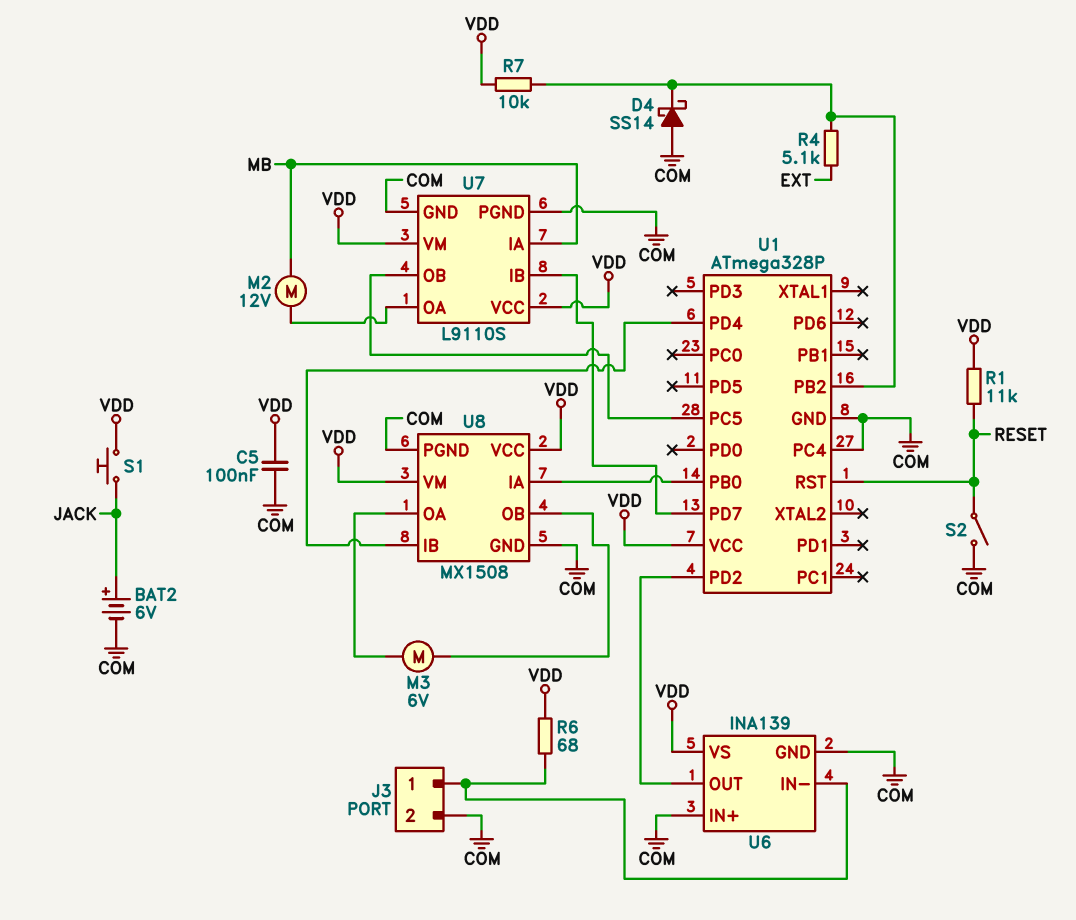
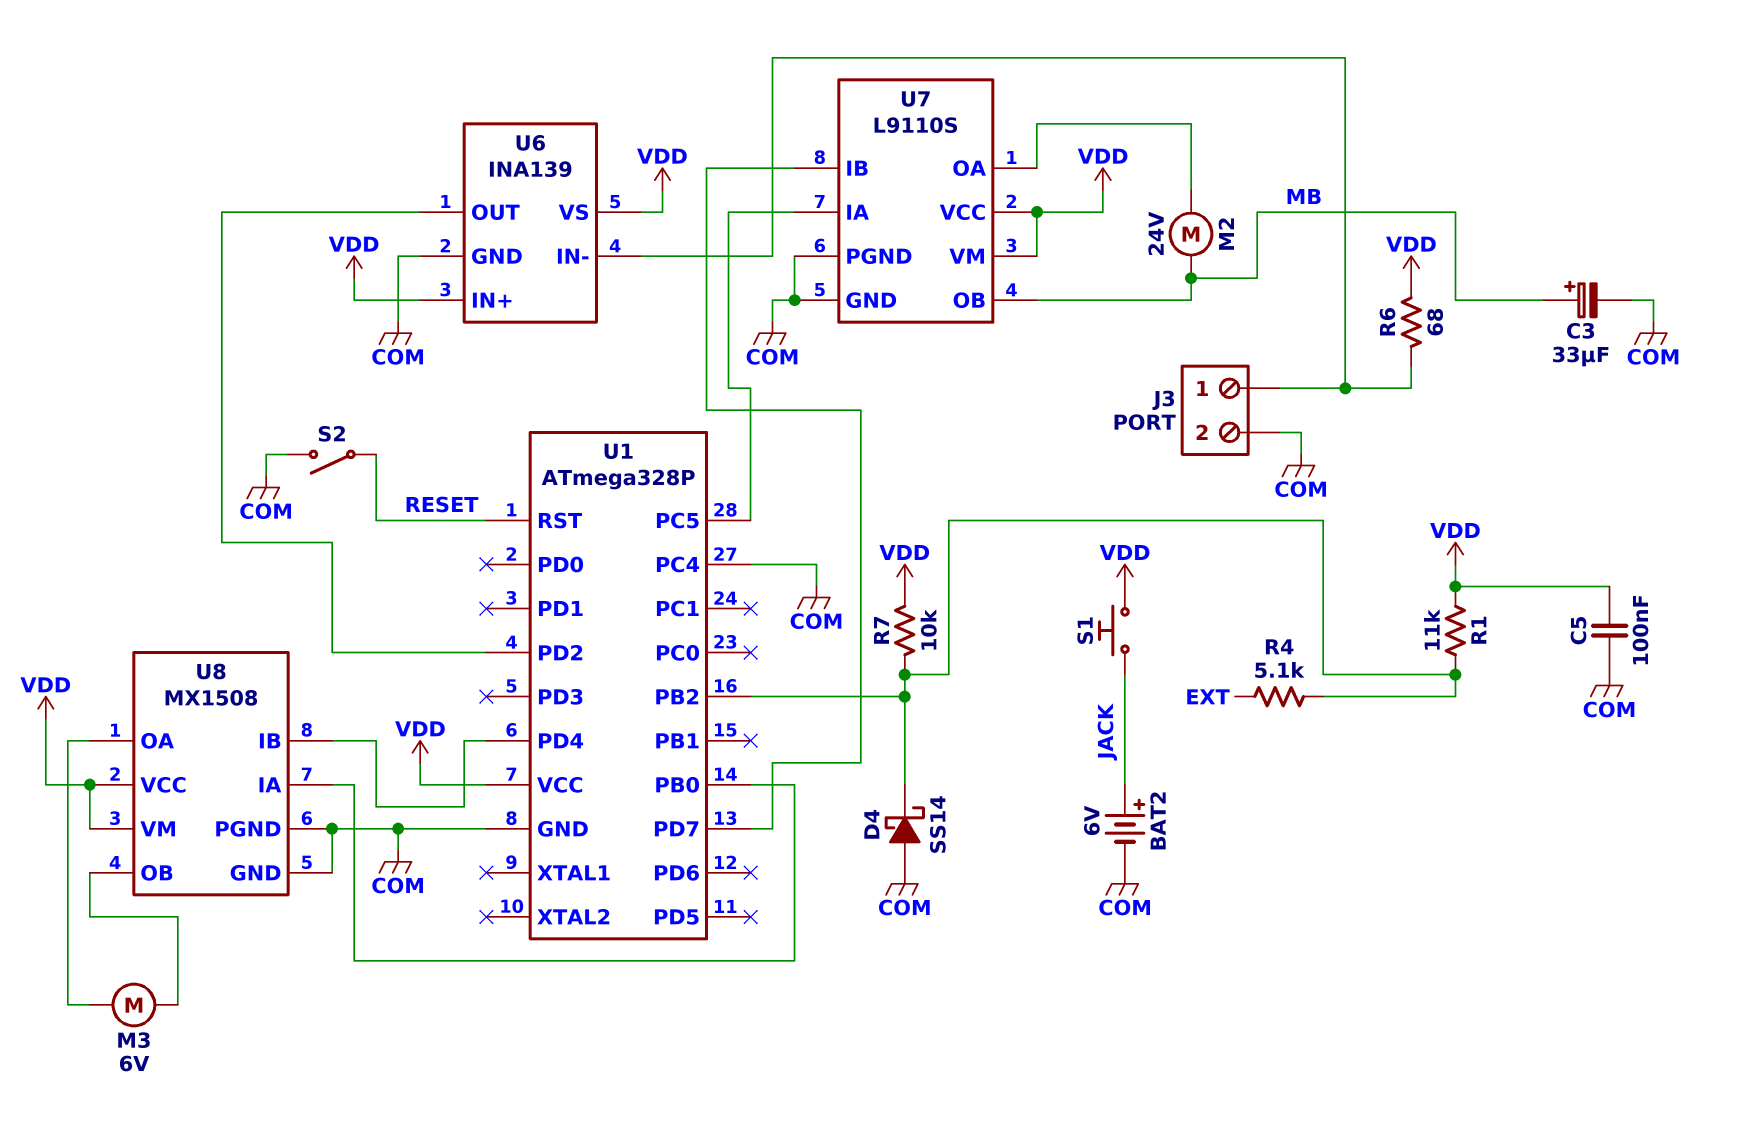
C3: none -> 33uF (plus MB, minus COM)
M2: motor 12V (MB, U7/OA) -> motor 24V (MB, U7/OA)
R1: 11k (RESET, VDD) -> 11k (U1/PB2, VDD)
U6 pin IN+: COM -> VDD
U7 pin IA: MB -> U1/PC5
U7 pin OB: U1/PC5 -> MB

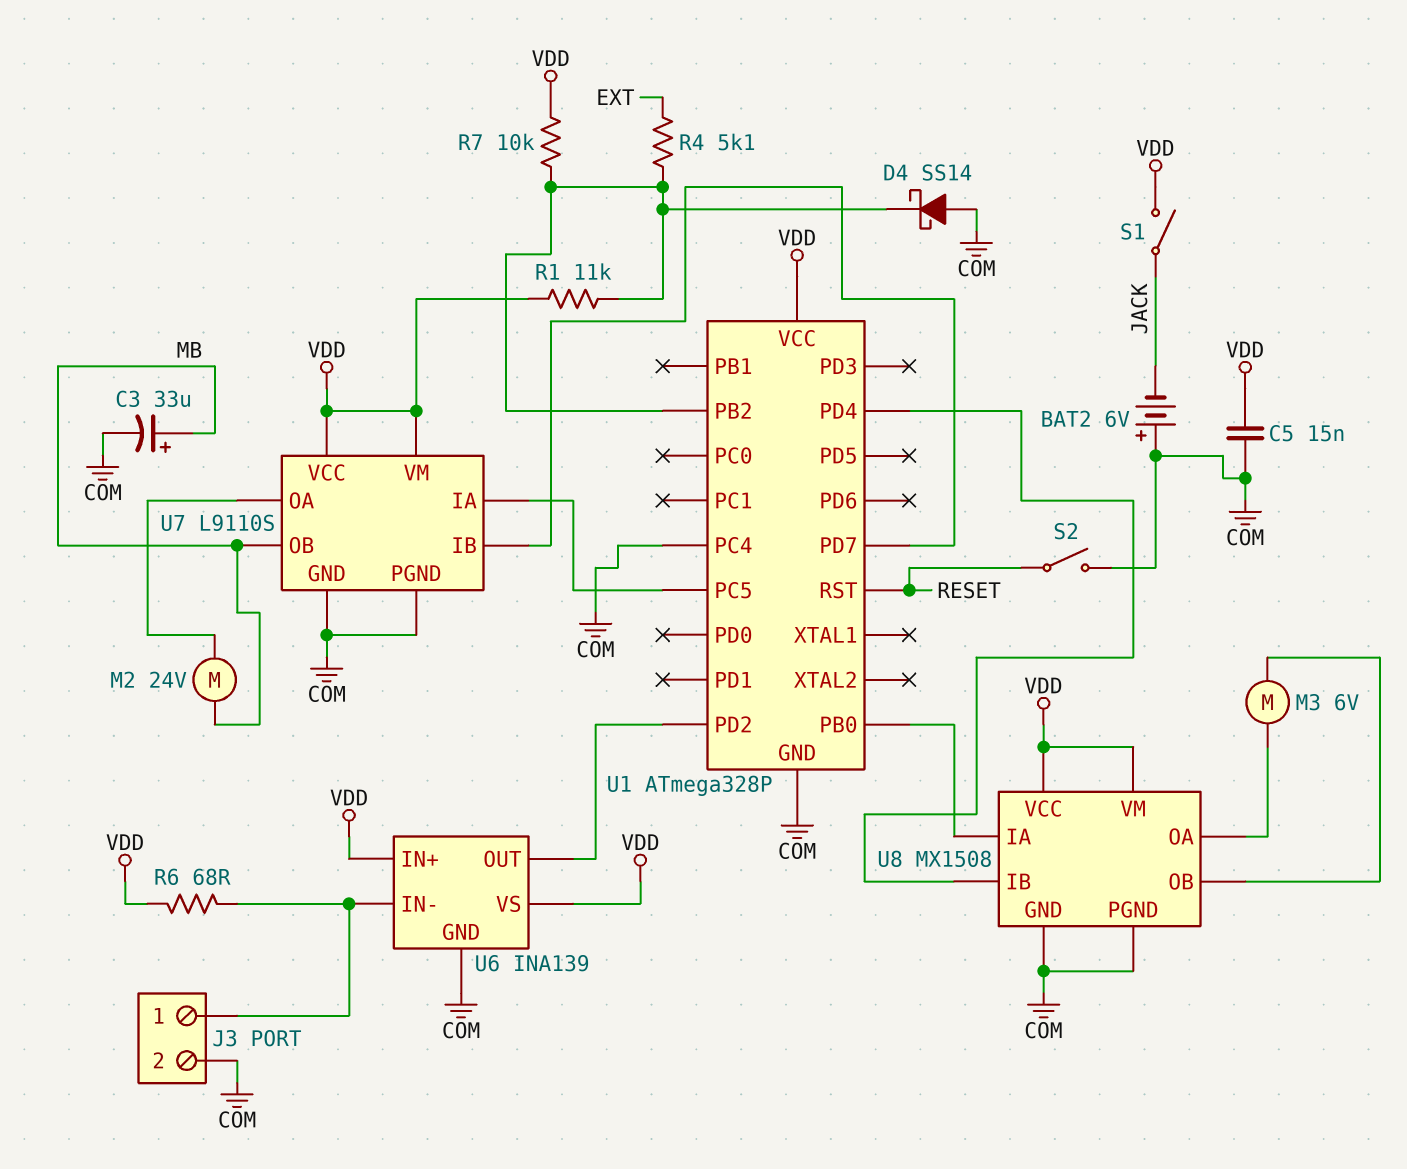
BAT2: 6V (plus JACK, minus COM) -> 6V (plus COM, minus JACK)
C5: 100nF (COM, VDD) -> 15nF (COM, VDD)
S1: button (JACK, VDD) -> switch (JACK, VDD)

